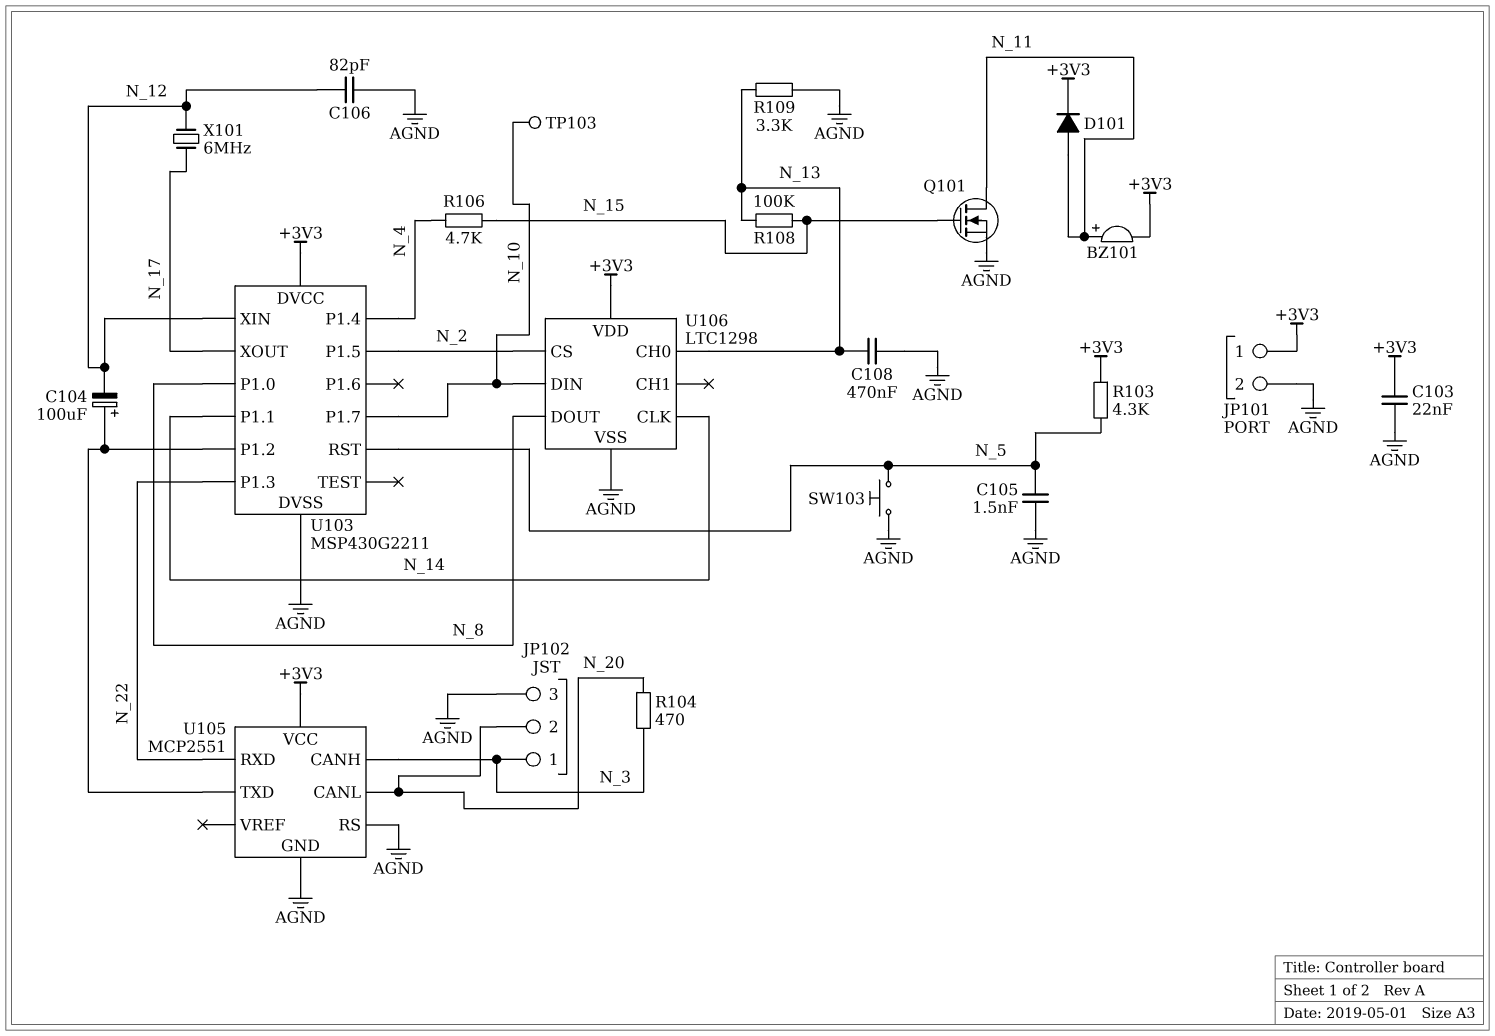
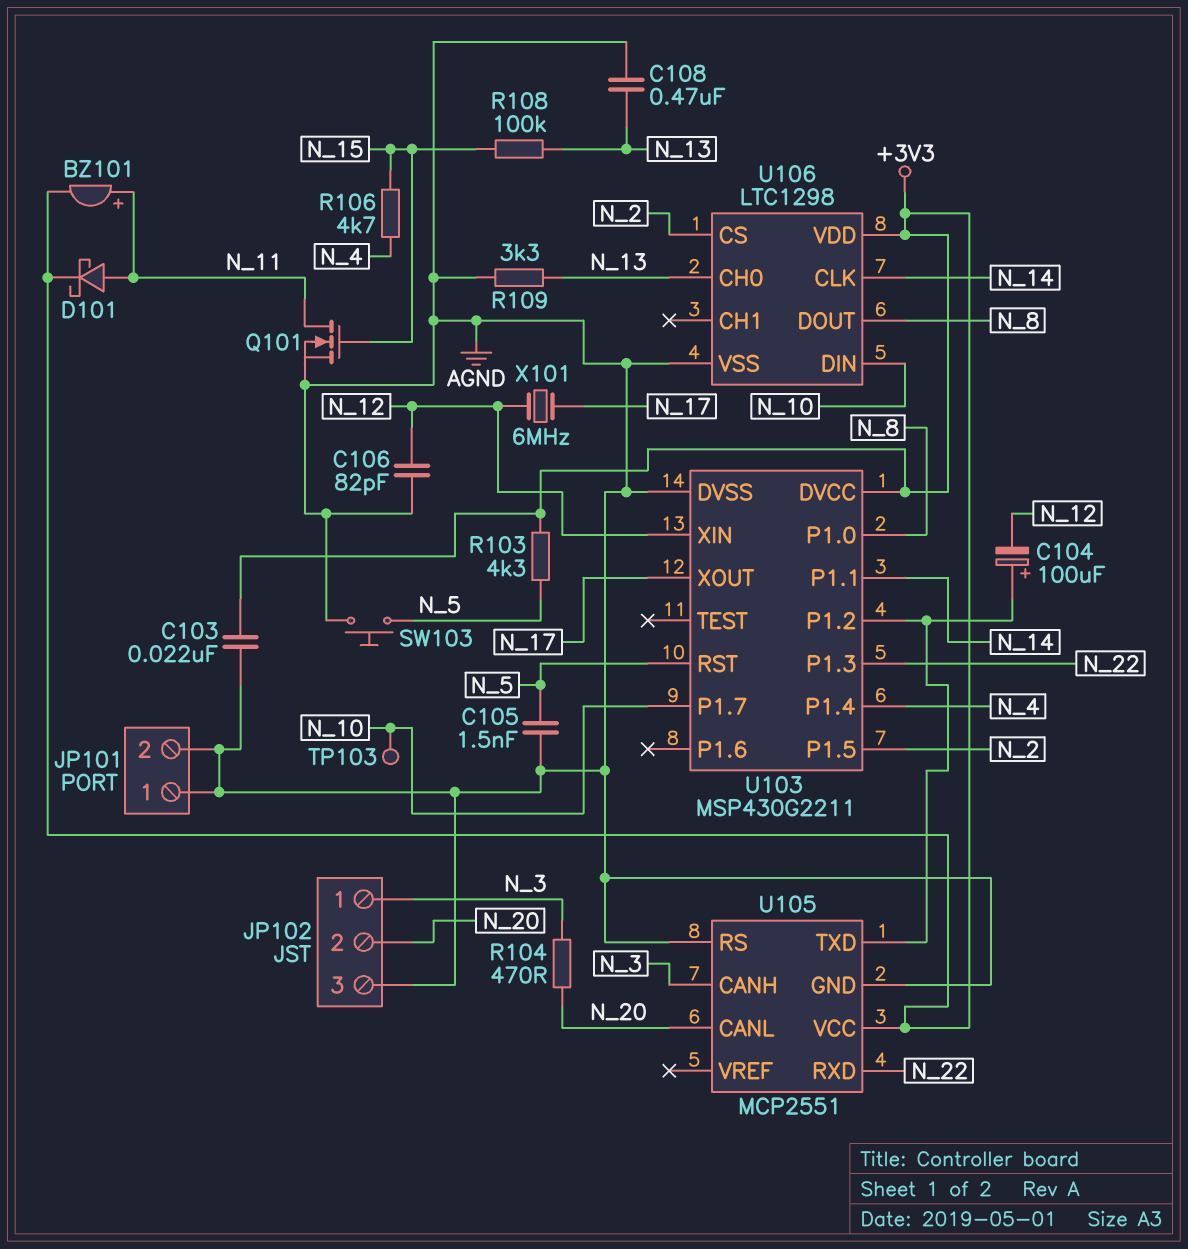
D101: diode (A N_11, K +3V3) -> schottky (A N_11, K +3V3)
JP101 pin 1: +3V3 -> AGND

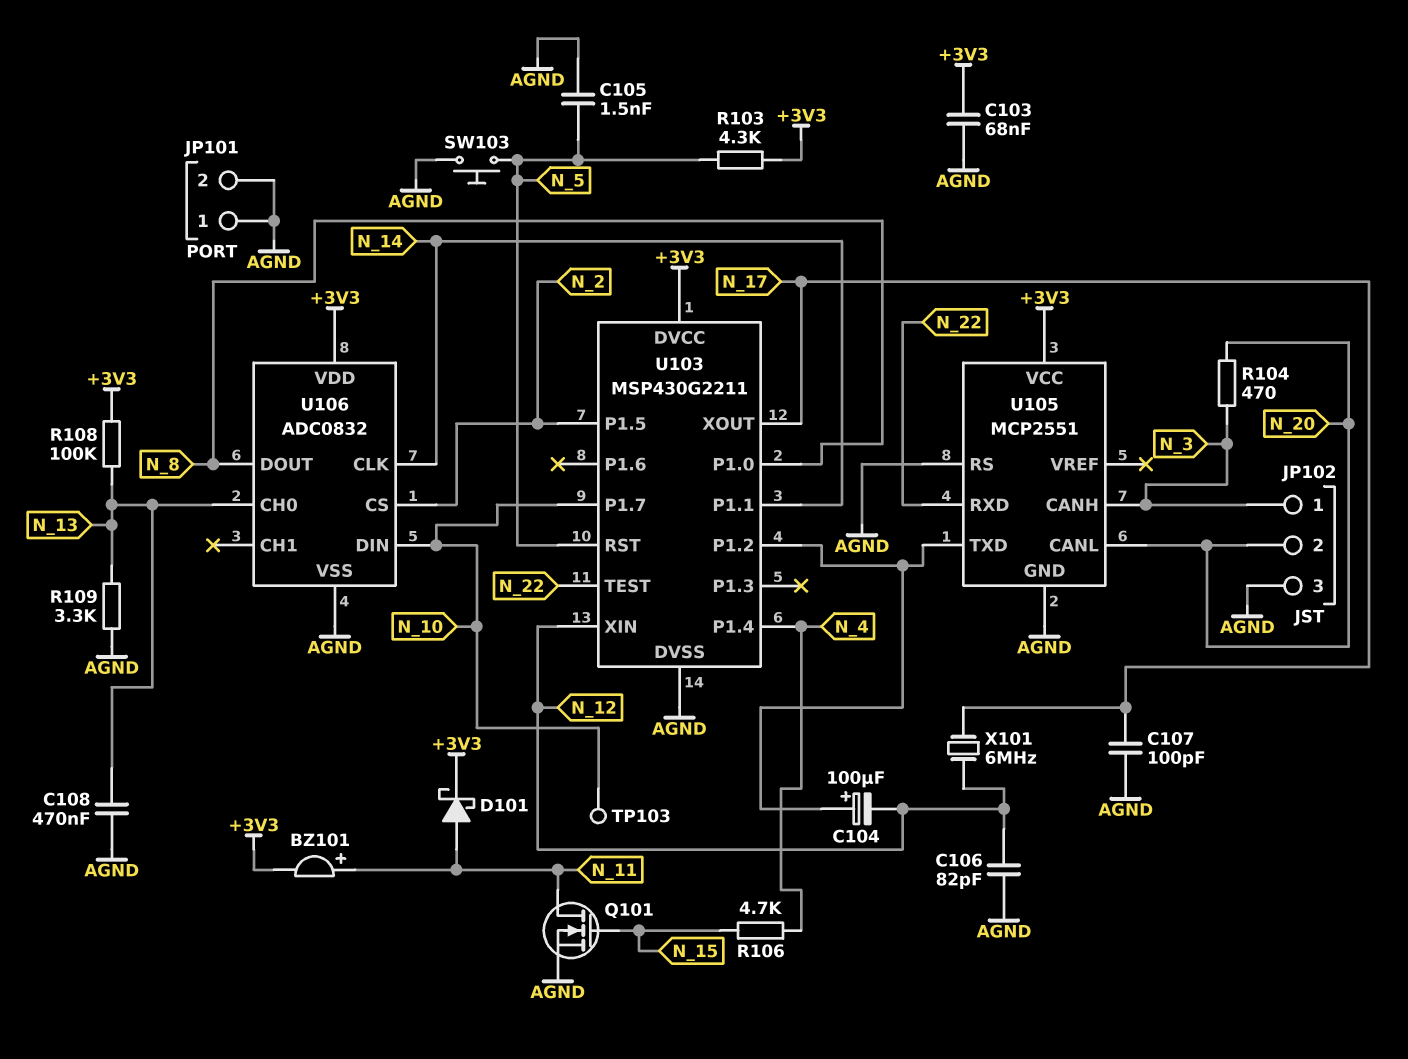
C103: 22nF (+3V3, AGND) -> 68nF (+3V3, AGND)
C107: none -> 100pF (AGND, N_17)
R108: 100k (N_13, N_15) -> 100k (+3V3, N_13)
U103 pin P1.3: N_22 -> none
U103 pin TEST: none -> N_22
U106: LTC1298 -> ADC0832

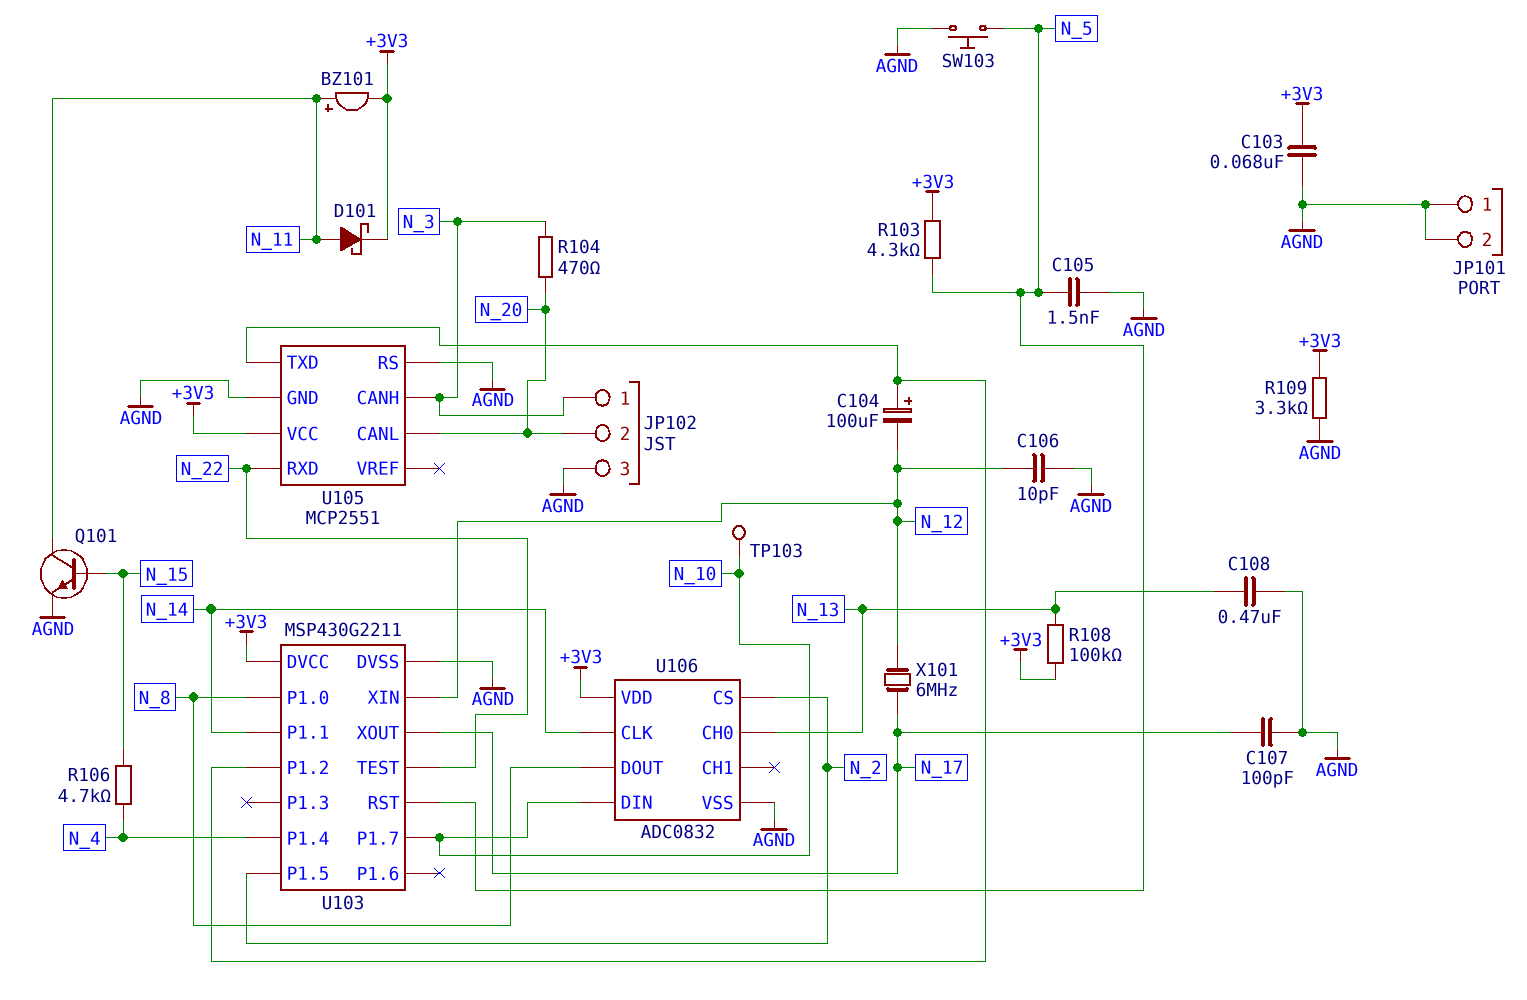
C106: 82pF (AGND, N_12) -> 10pF (AGND, N_12)
Q101: NMOS (G N_15, D N_11, S AGND) -> NPN (B N_15, C N_11, E AGND)
R109: 3.3k (AGND, N_13) -> 3.3k (+3V3, AGND)

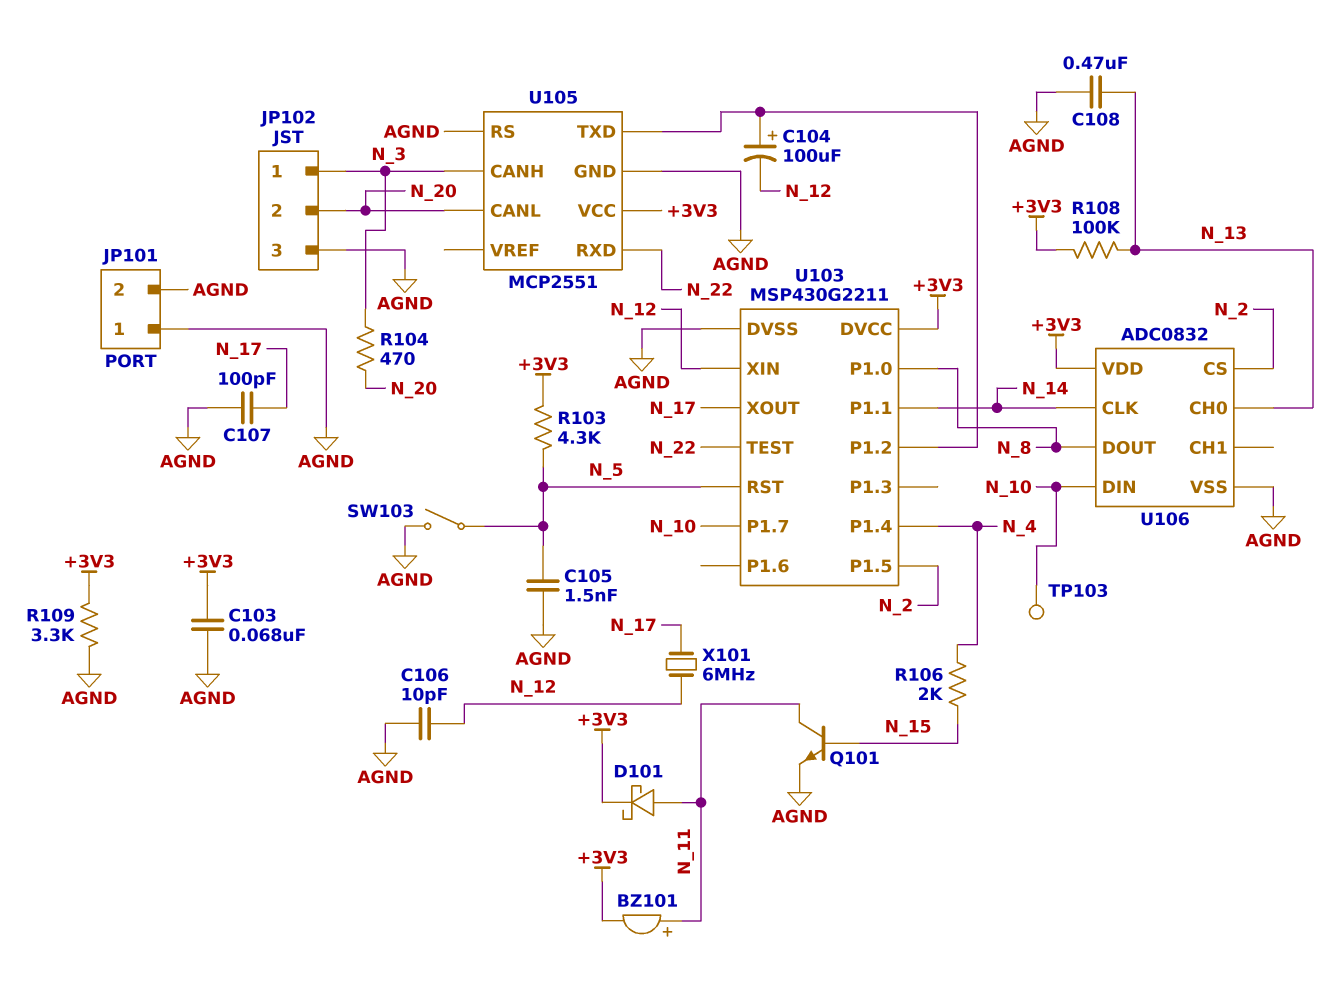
R106: 4.7k (N_4, N_15) -> 2k (N_4, N_15)
SW103: button (AGND, N_5) -> switch (AGND, N_5)

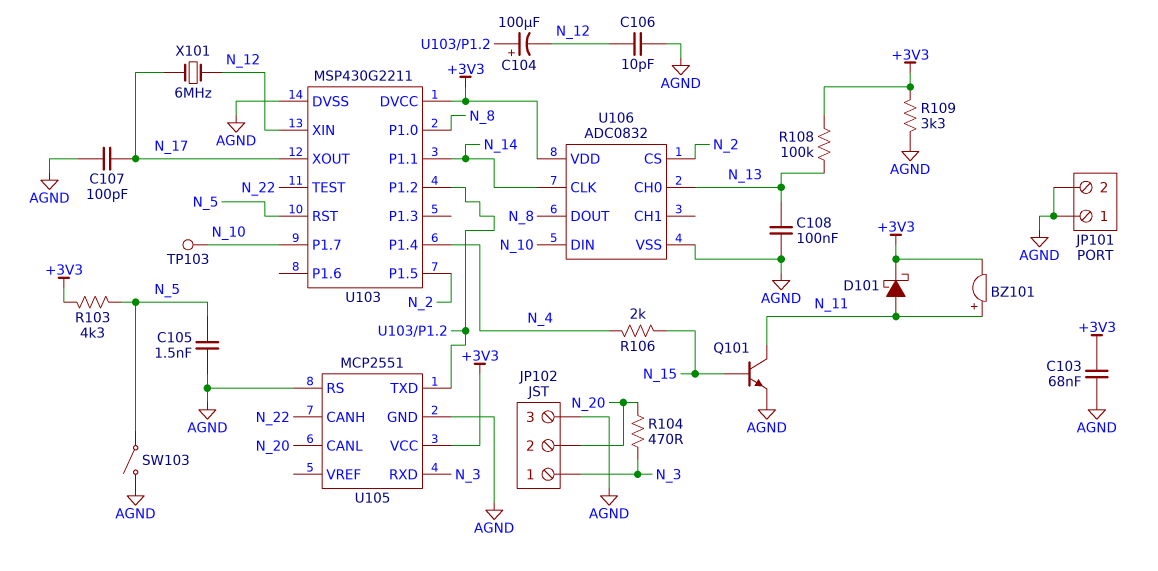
C108: 470nF (AGND, N_13) -> 100nF (AGND, N_13)
U105 pin CANH: N_3 -> N_22
U105 pin RXD: N_22 -> N_3

